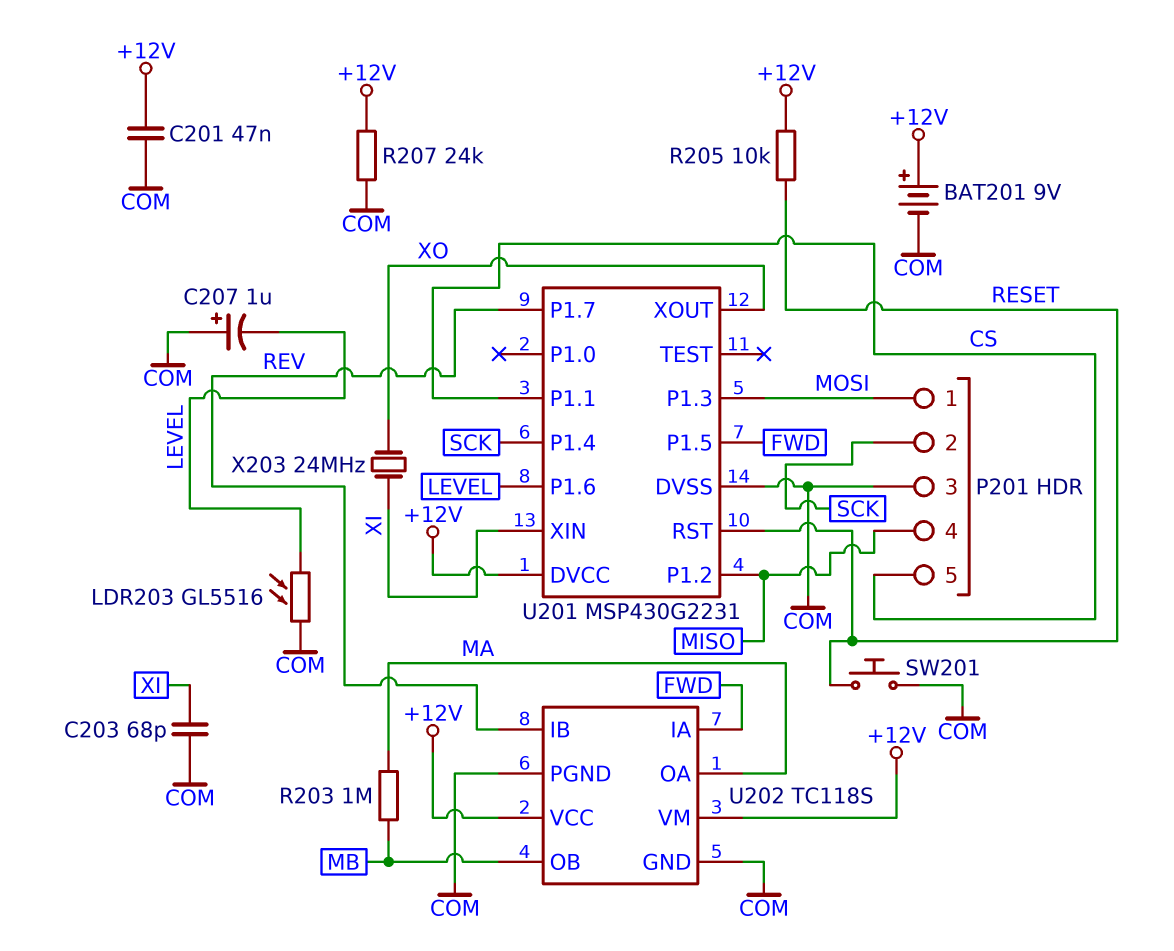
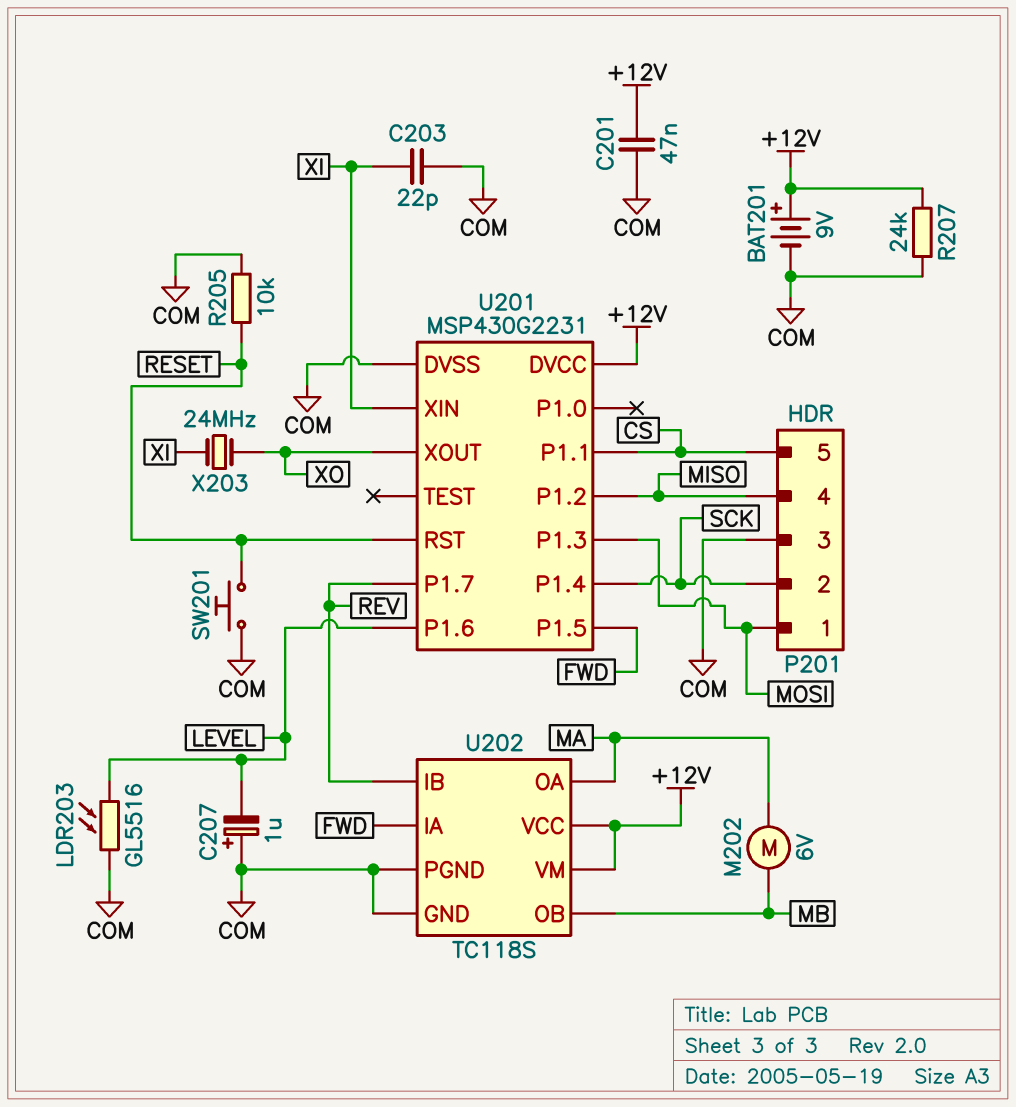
C203: 68pF (COM, XI) -> 22pF (COM, XI)
M202: none -> motor 6V (MA, MB)
R203: 1M (MA, MB) -> none
R205: 10k (+12V, RESET) -> 10k (COM, RESET)

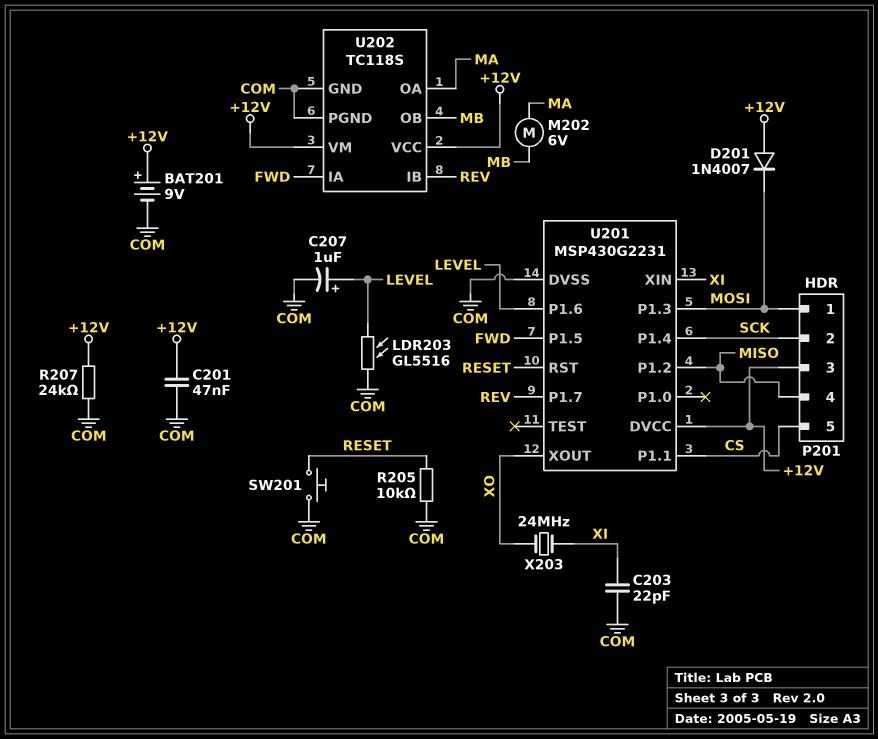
C207: 1uF (plus COM, minus LEVEL) -> 1uF (plus LEVEL, minus COM)
D201: none -> diode 1N4007 (A +12V, K MOSI)
P201 pin 3: COM -> +12V

